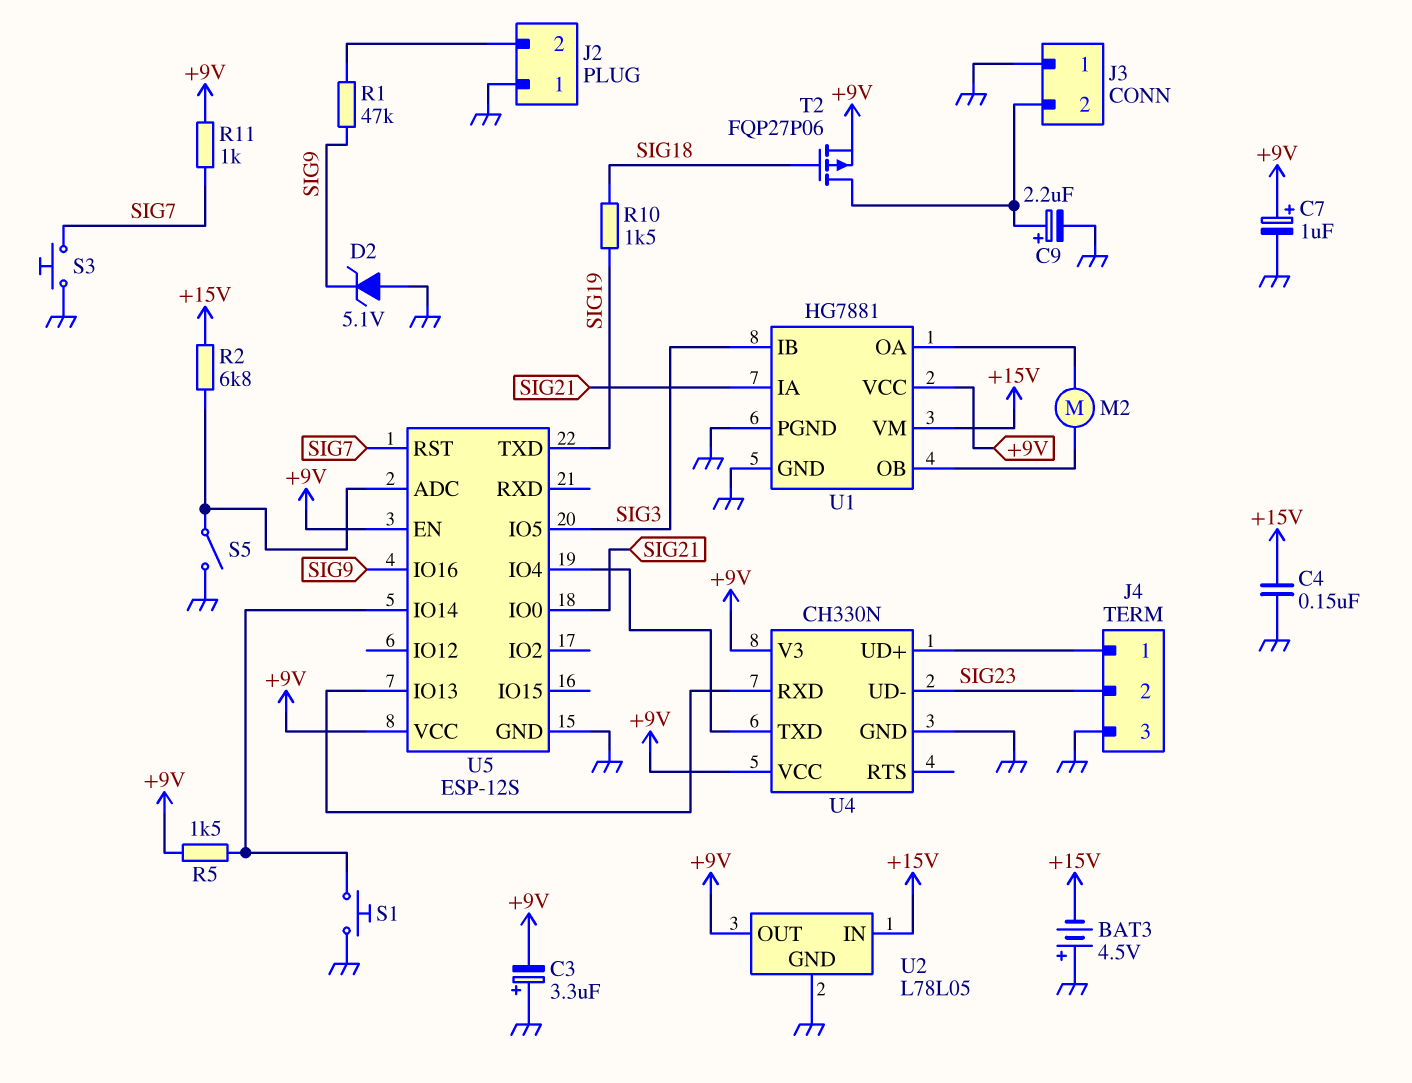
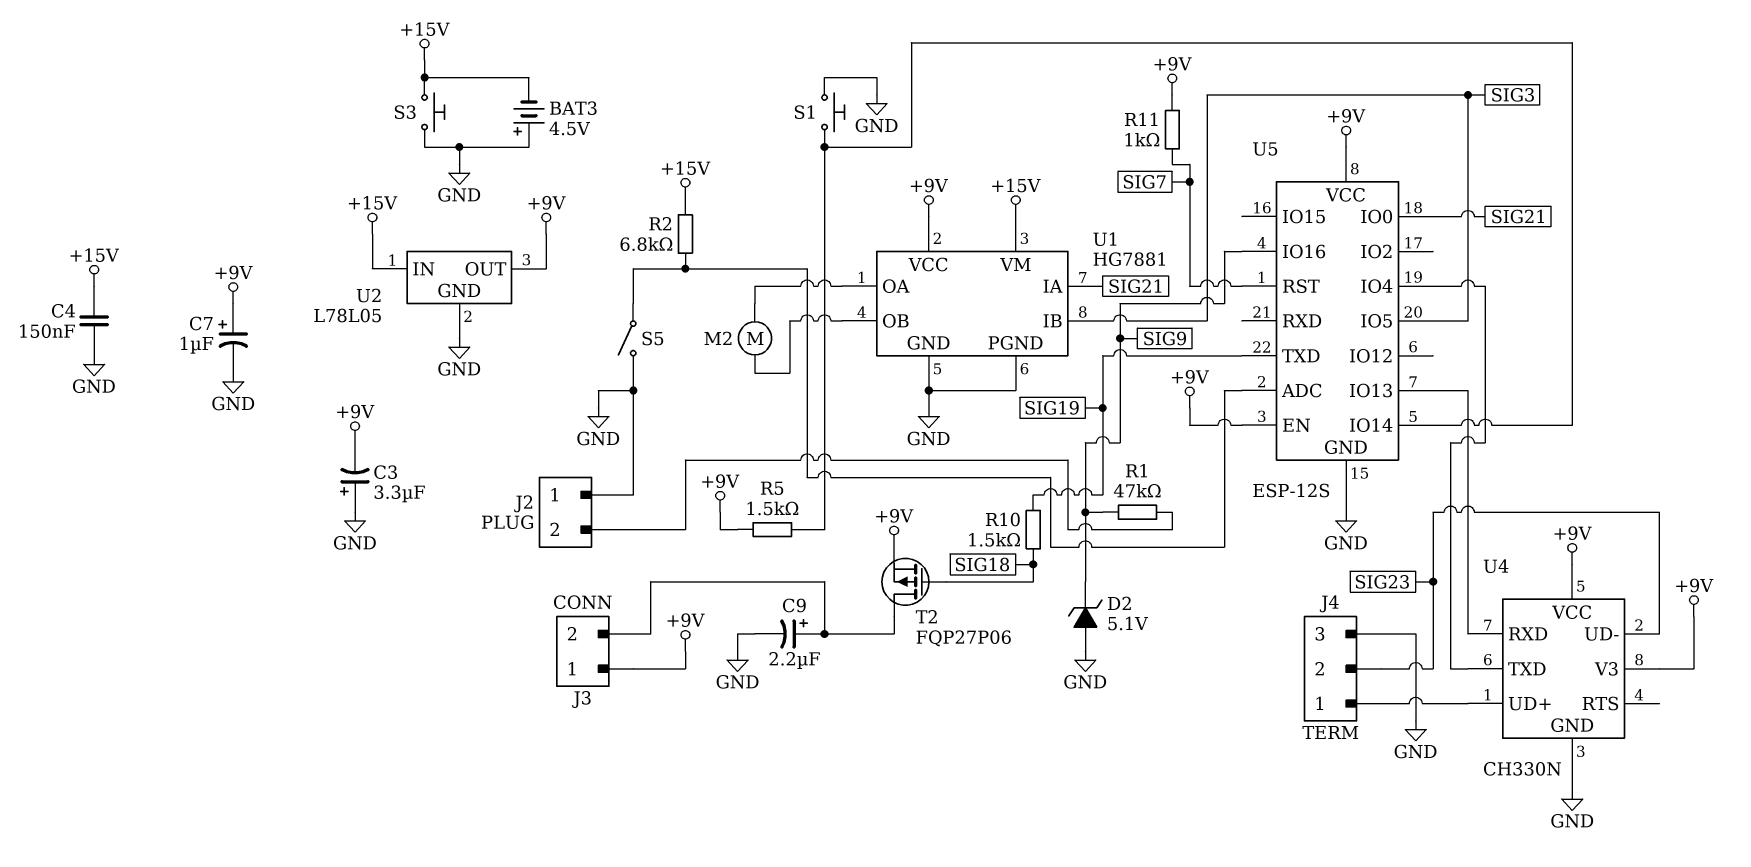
J3 pin 1: GND -> +9V
S3: button (GND, SIG7) -> button (+15V, GND)

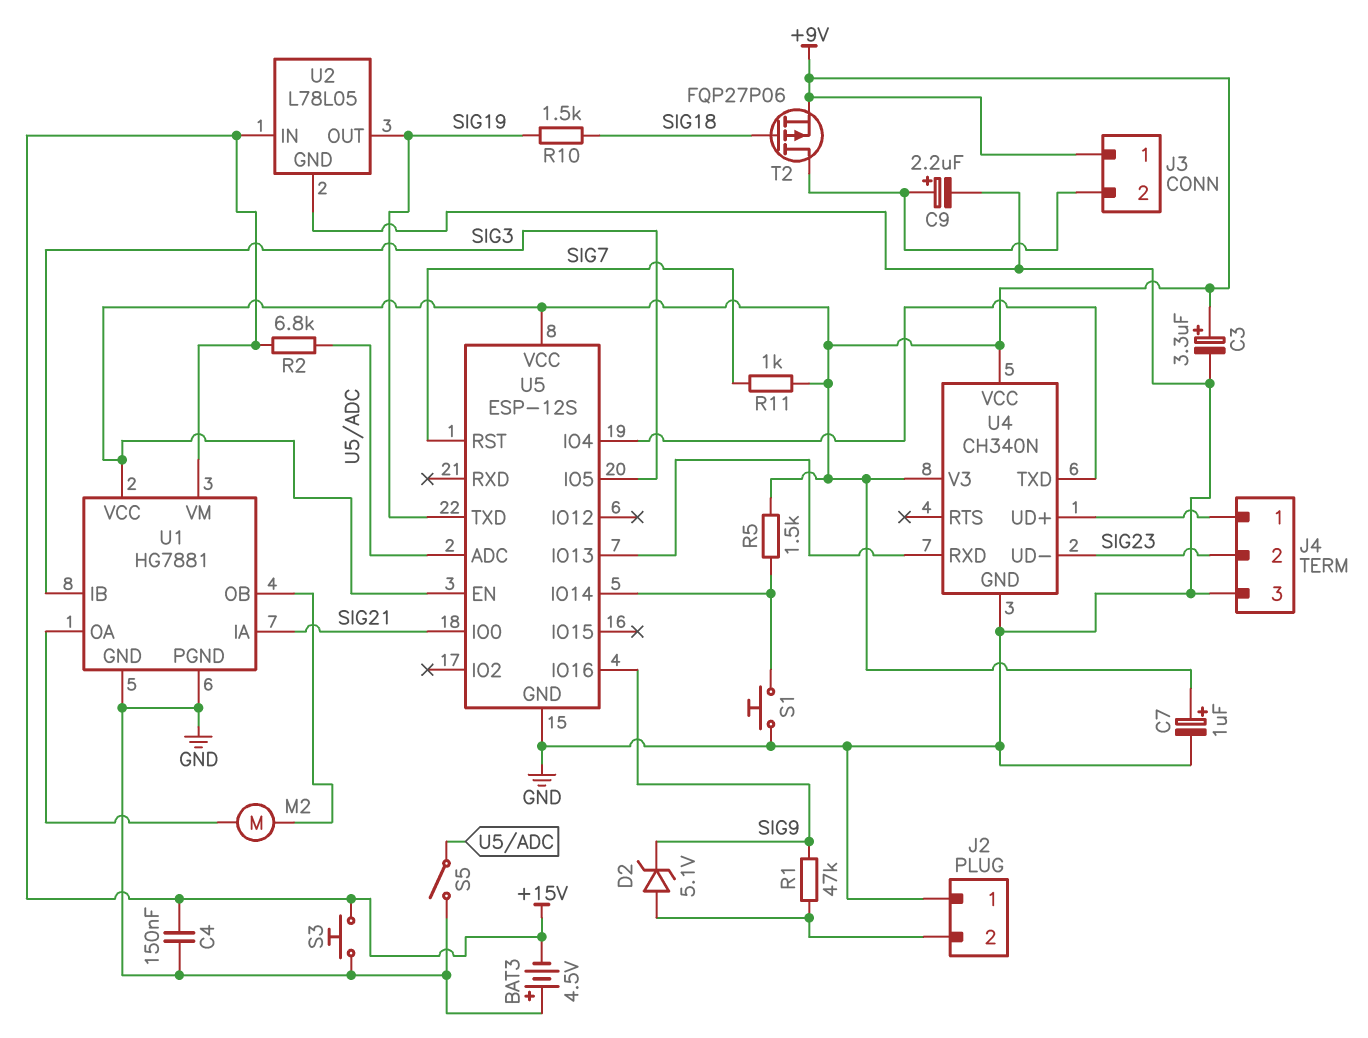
C3: 3.3uF (plus GND, minus +9V) -> 3.3uF (plus +9V, minus GND)
D2: zener 5.1V (A GND, K SIG9) -> zener 5.1V (A J2/2, K SIG9)
U2 pin OUT: +9V -> SIG19
U4: CH330N -> CH340N

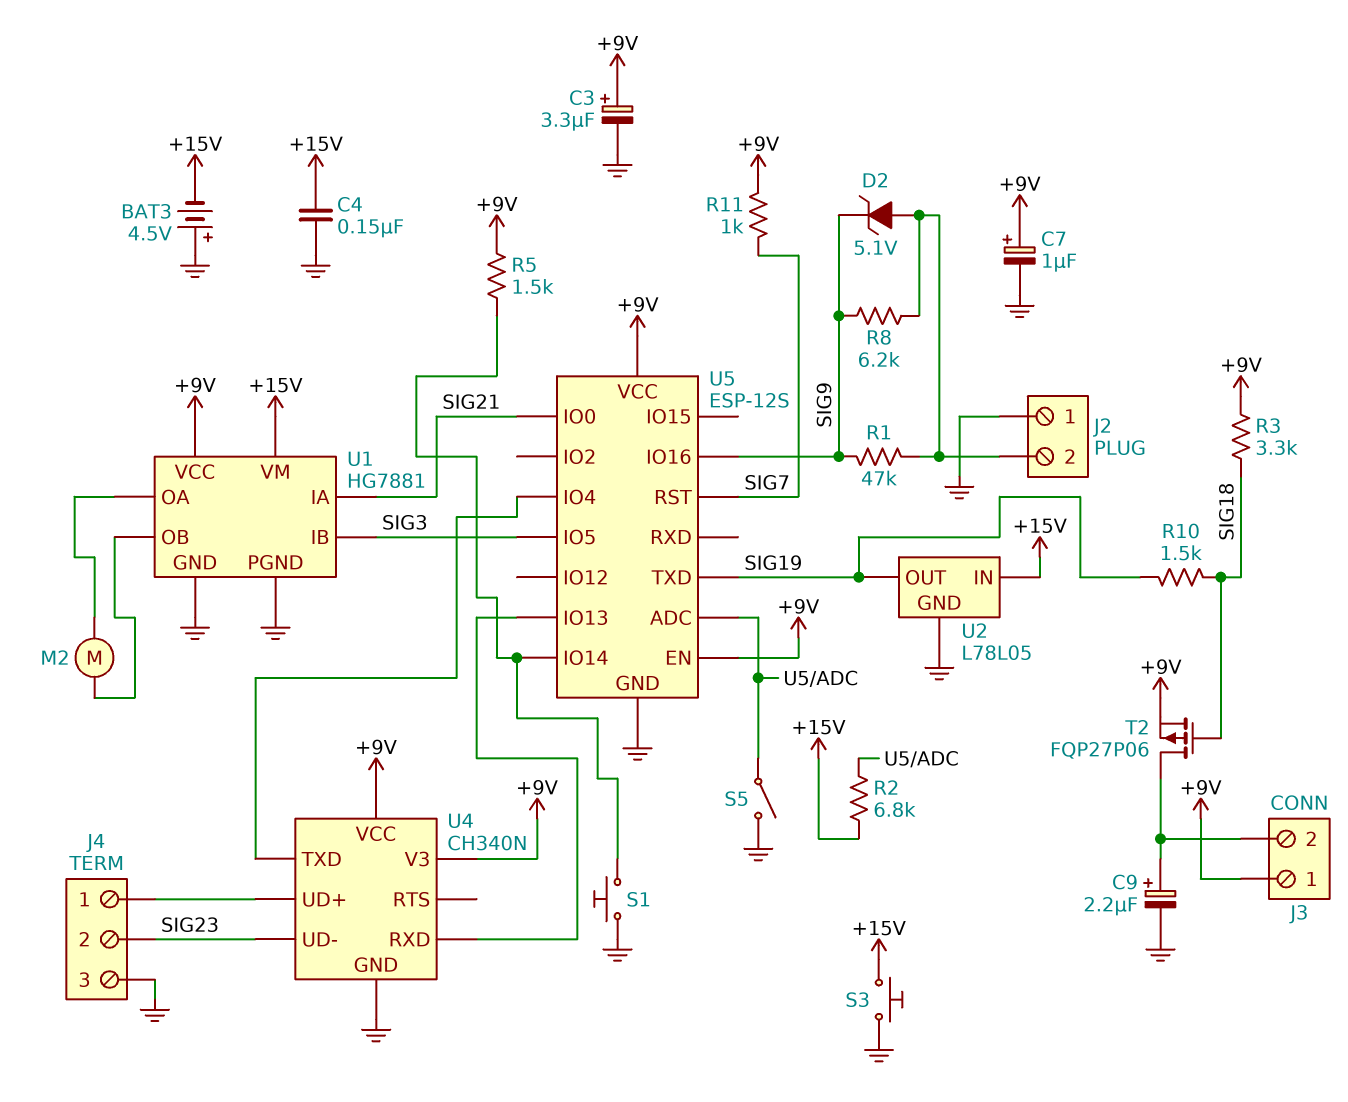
R3: none -> 3.3k (+9V, SIG18)
R8: none -> 6.2k (J2/2, SIG9)

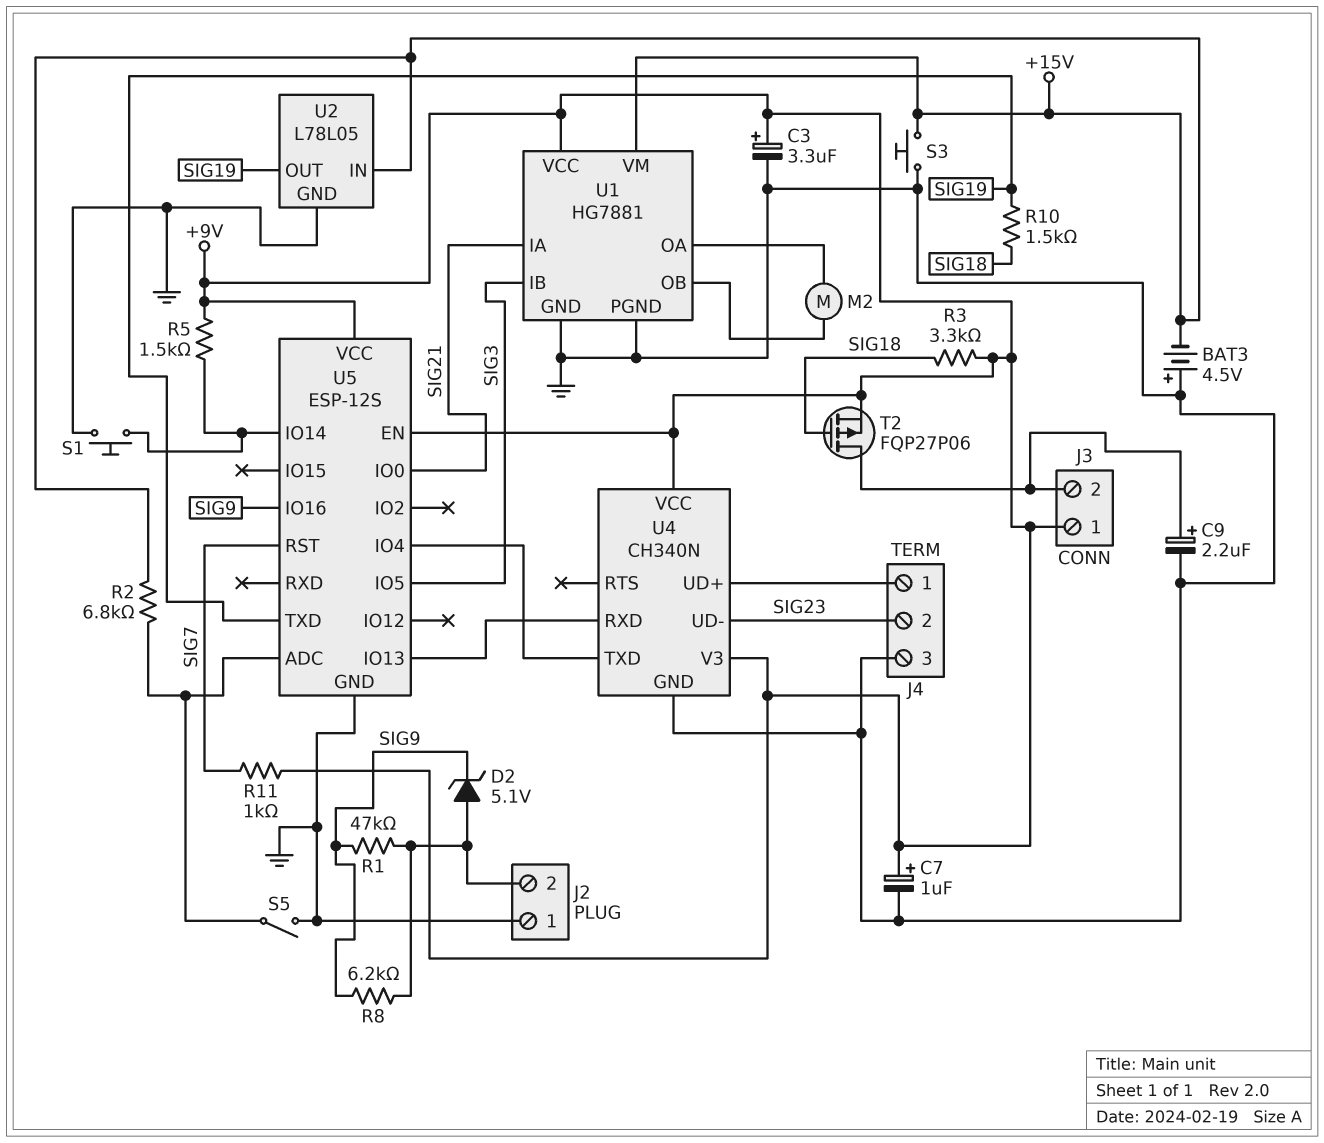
C4: 150nF (+15V, GND) -> none

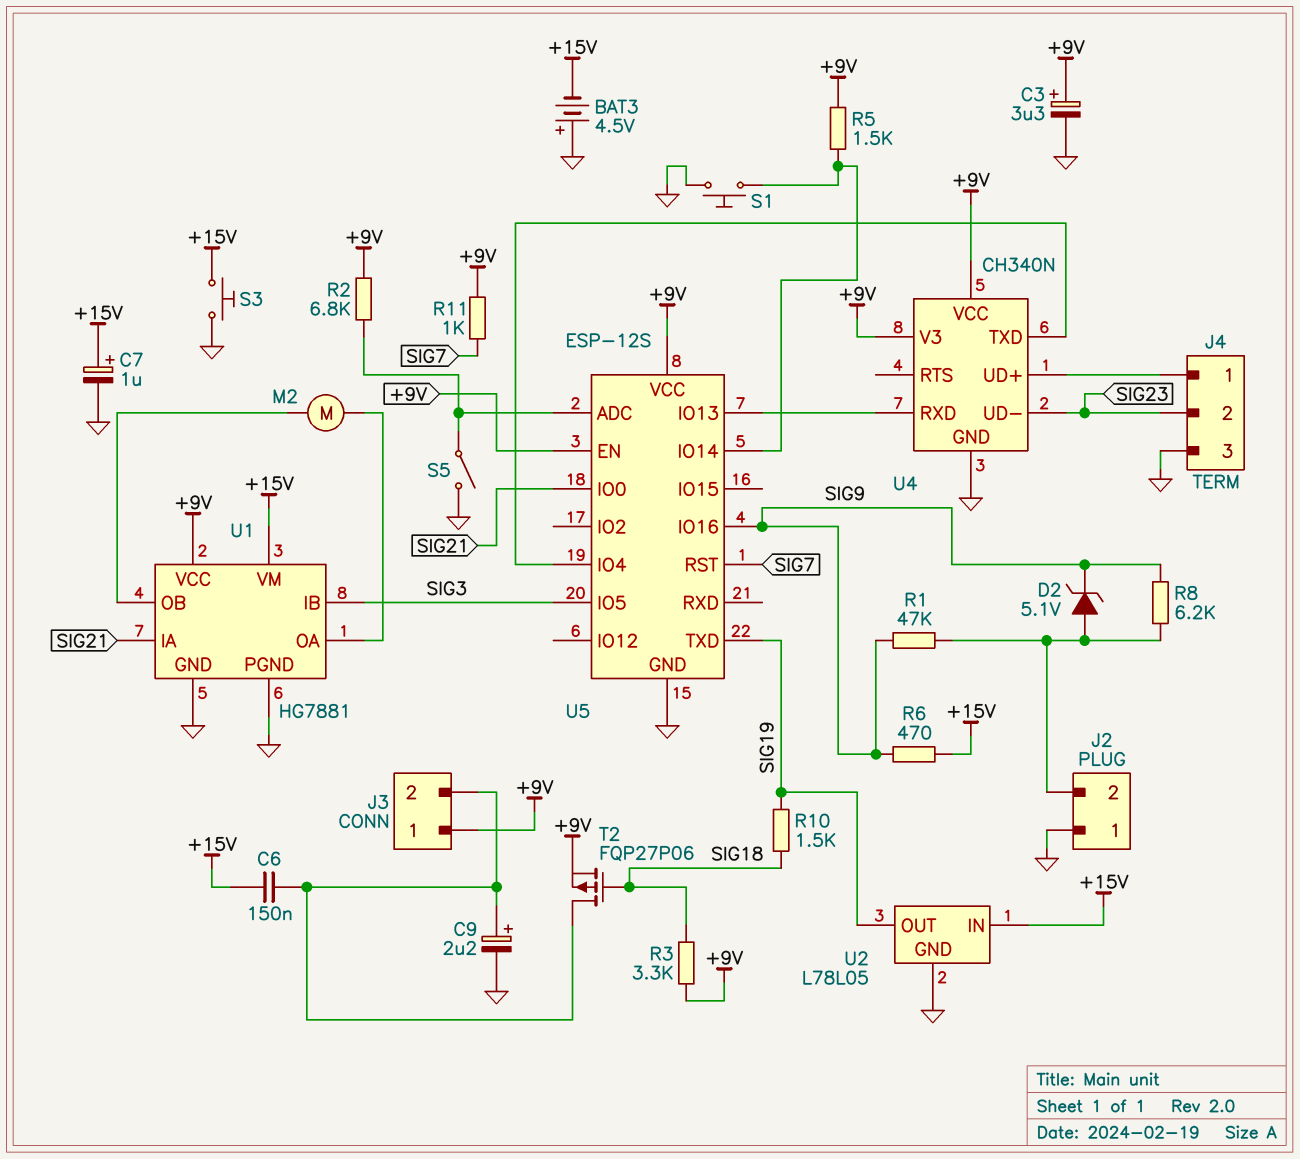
C6: none -> 150nF (+15V, J3/2)
C7: 1uF (plus +9V, minus GND) -> 1uF (plus +15V, minus GND)
R2: 6.8k (+15V, U5/ADC) -> 6.8k (+9V, U5/ADC)
R6: none -> 470 (+15V, SIG9)

